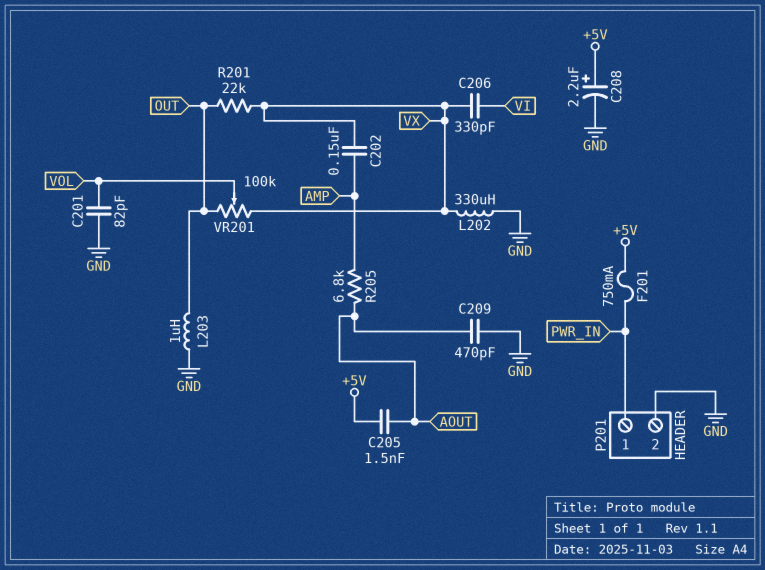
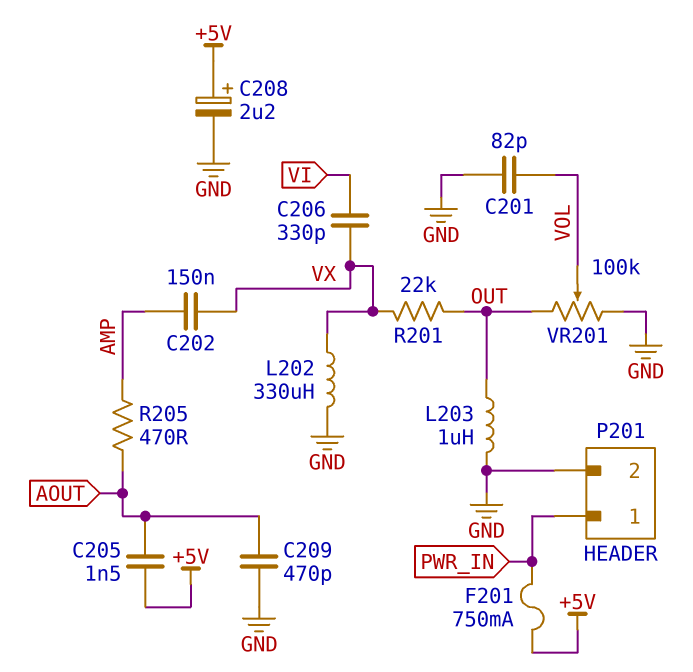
R205: 6.8k (AMP, AOUT) -> 470 (AMP, AOUT)
VR201: 100k (OUT, VX, wiper VOL) -> 100k (GND, OUT, wiper VOL)

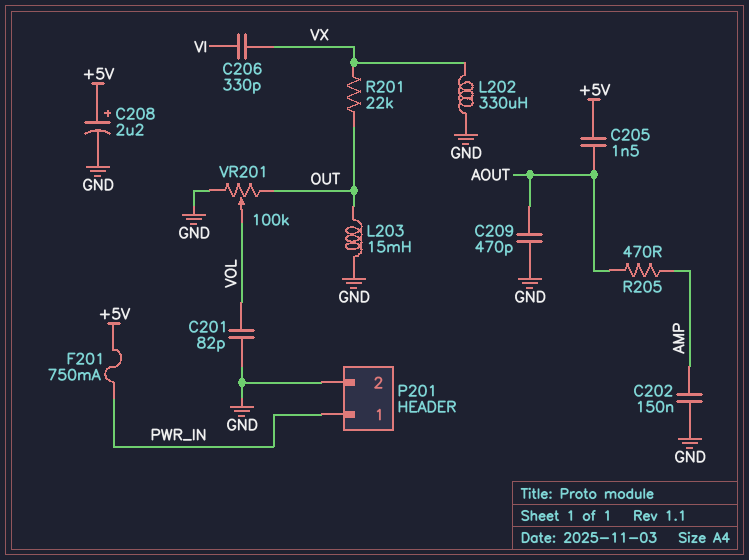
C202: 150nF (AMP, VX) -> 150nF (AMP, GND)
L203: 1uH (GND, OUT) -> 15mH (GND, OUT)

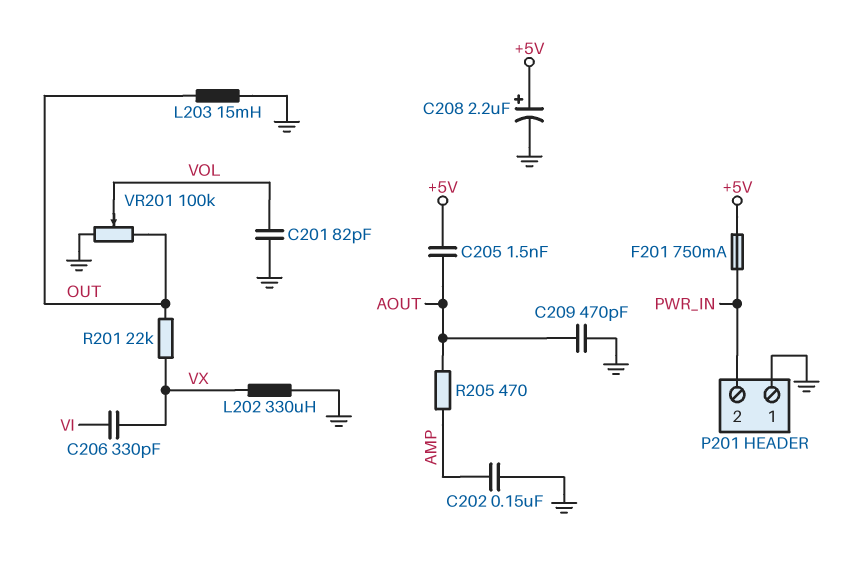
P201 pin 1: PWR_IN -> GND
P201 pin 2: GND -> PWR_IN

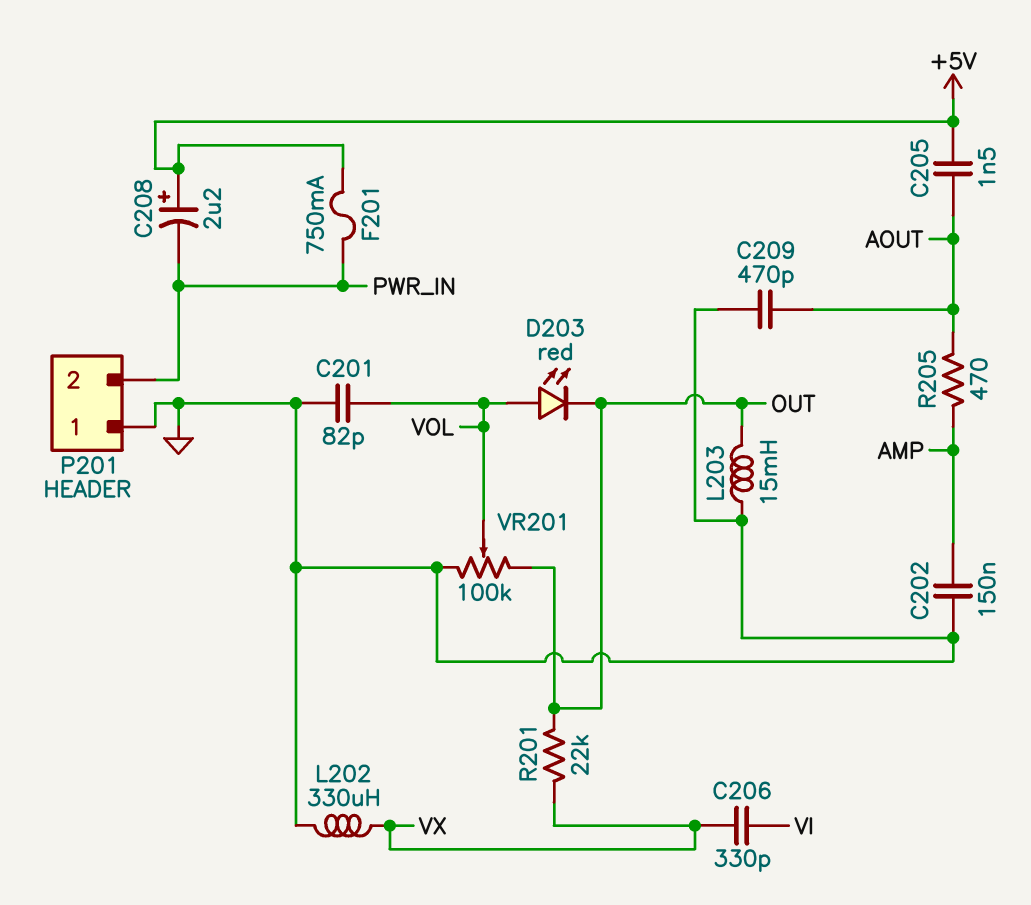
C208: 2.2uF (plus +5V, minus GND) -> 2.2uF (plus +5V, minus PWR_IN)
D203: none -> LED red (A VOL, K OUT)

